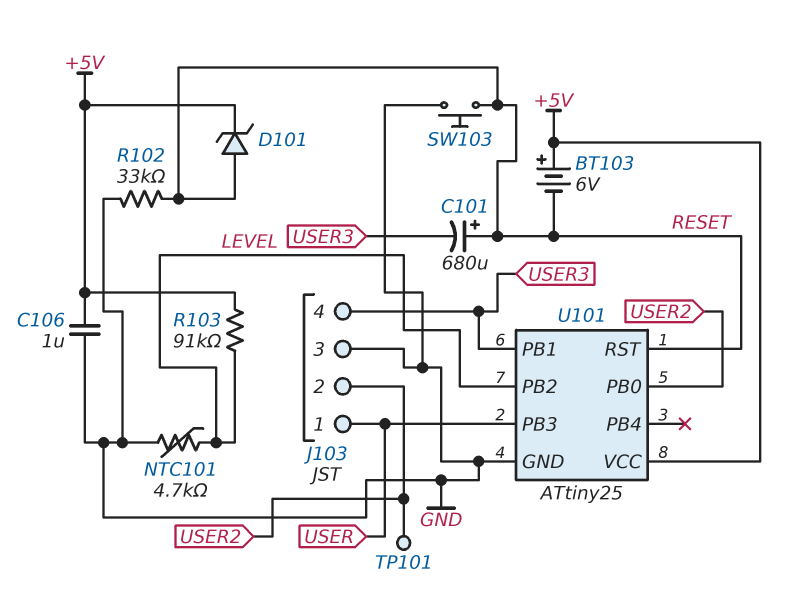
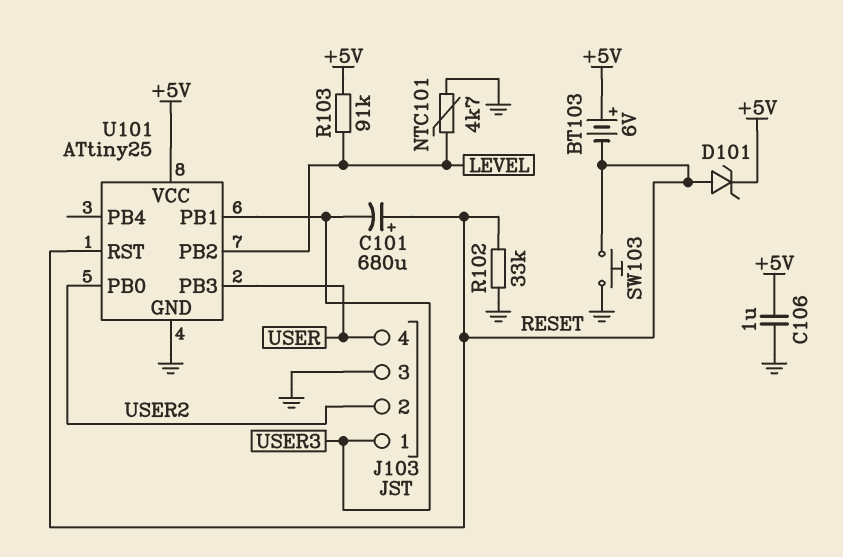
J103 pin 1: USER -> USER3
J103 pin 4: USER3 -> USER
TP101: test point (USER2) -> none

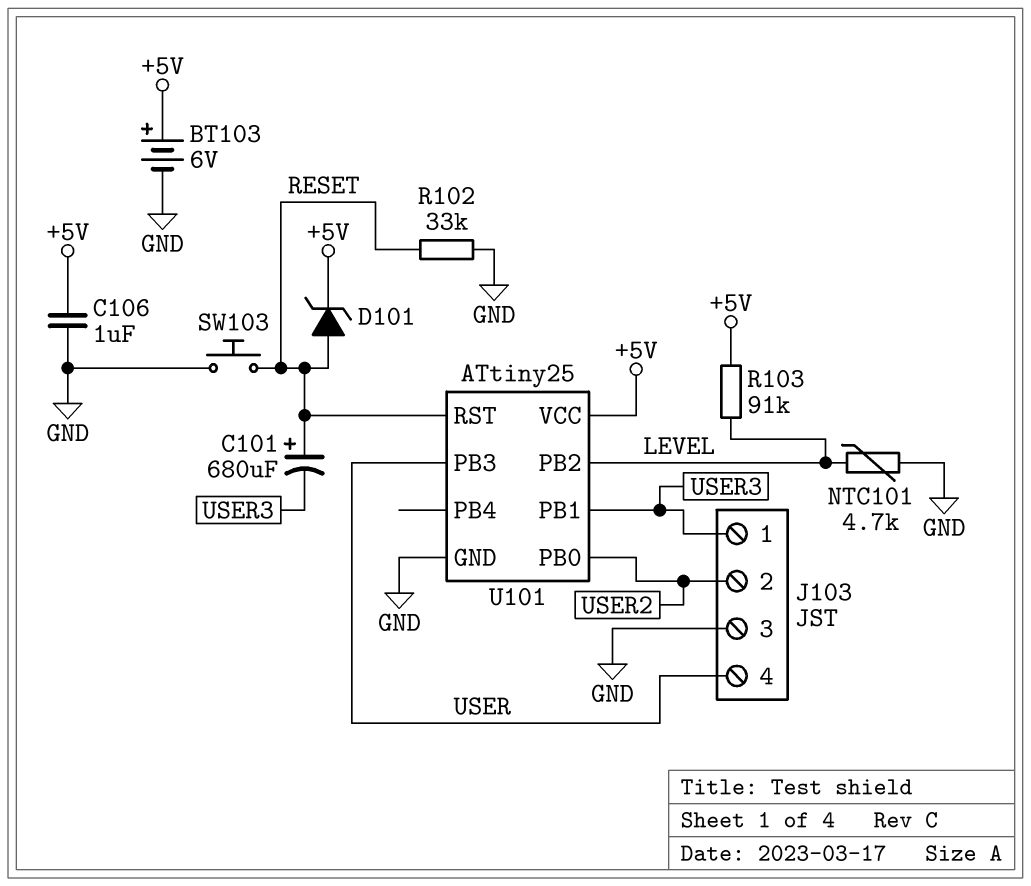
BT103: 6V (plus +5V, minus RESET) -> 6V (plus +5V, minus GND)

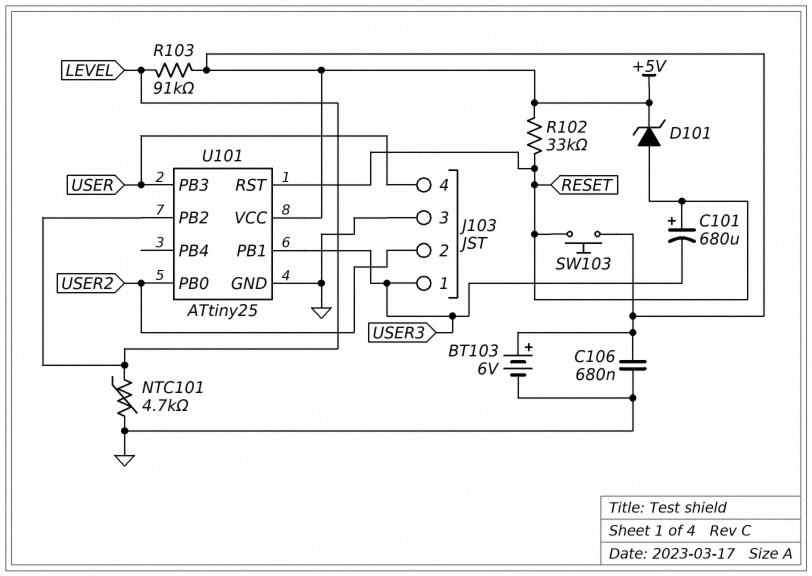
C106: 1uF (+5V, GND) -> 680nF (+5V, GND)
R102: 33k (GND, RESET) -> 33k (+5V, RESET)
SW103: button (GND, RESET) -> button (+5V, RESET)

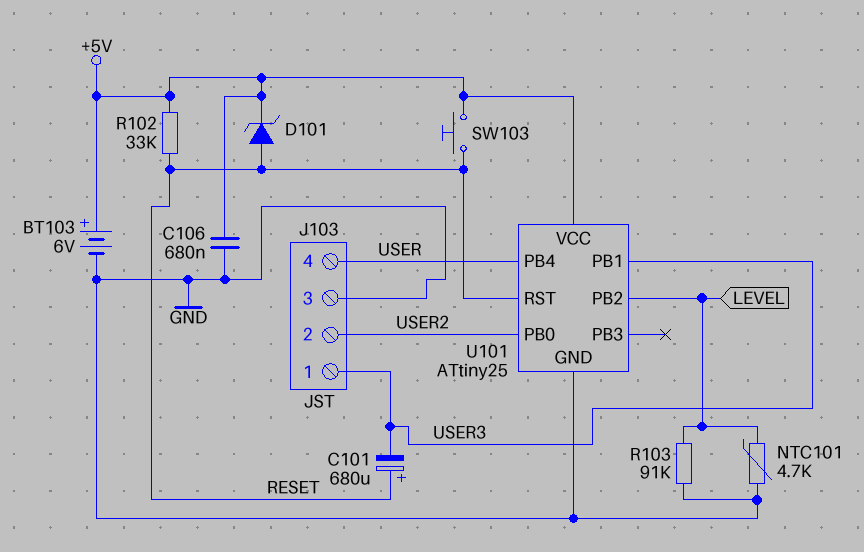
R103: 91k (+5V, LEVEL) -> 91k (GND, LEVEL)
U101 pin PB3: USER -> none
U101 pin PB4: none -> USER

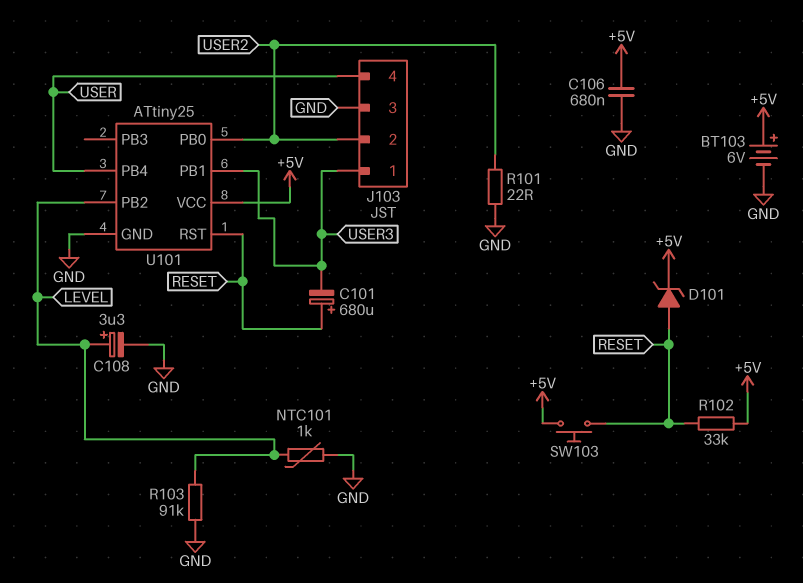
C108: none -> 3.3uF (plus LEVEL, minus GND)
NTC101: 4.7k (GND, LEVEL) -> 1k (GND, LEVEL)
R101: none -> 22 (GND, USER2)

